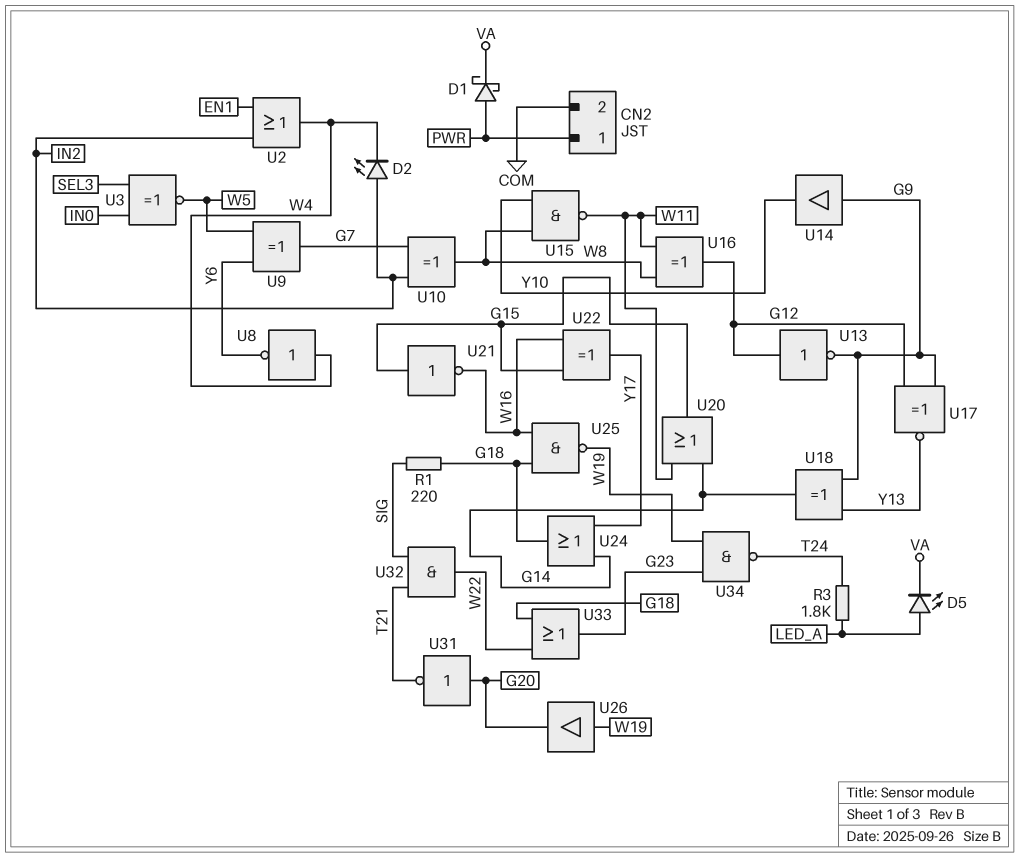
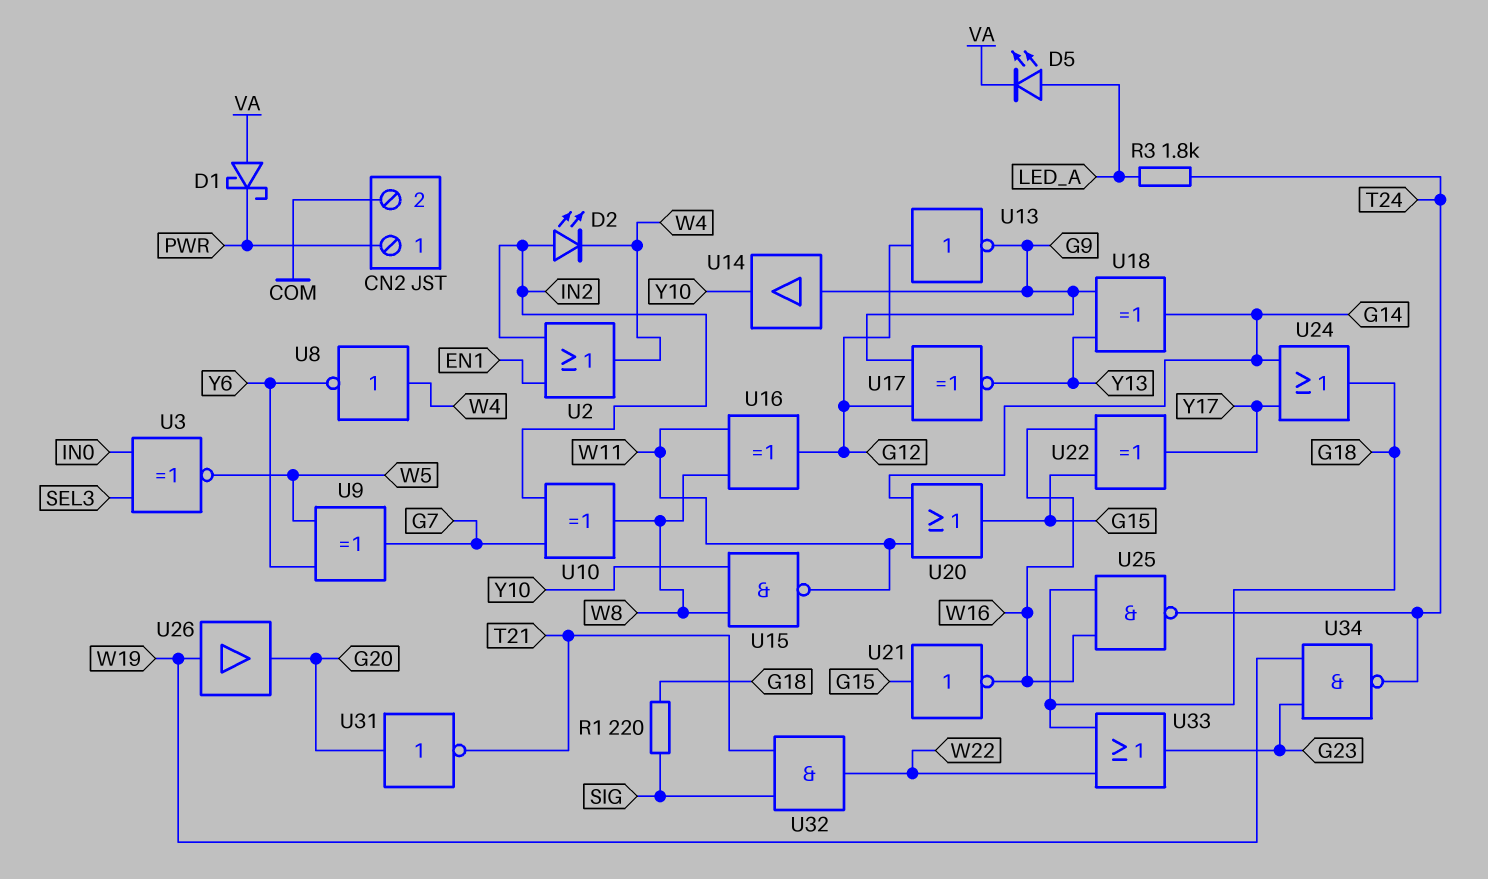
D1: schottky (A PWR, K VA) -> schottky (A VA, K PWR)
U25: NAND (in G18, in W16, out W19) -> NAND (in G18, in W16, out T24)

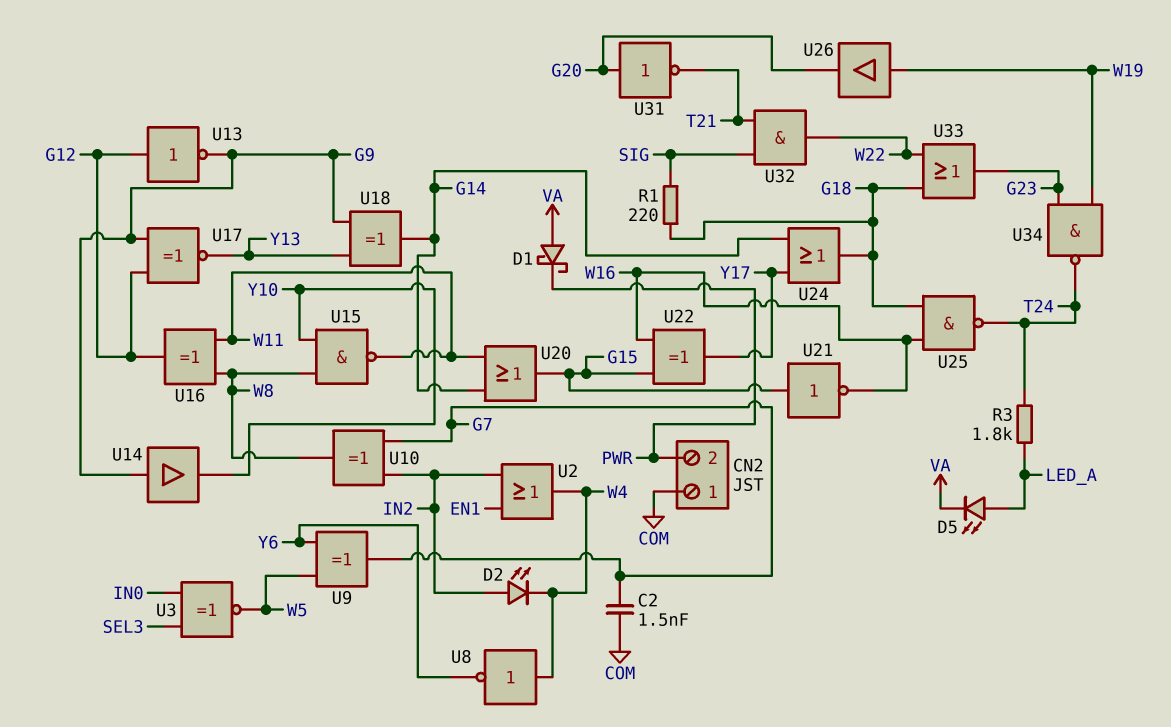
C2: none -> 1.5nF (COM, G7)
CN2 pin 1: PWR -> COM
CN2 pin 2: COM -> PWR

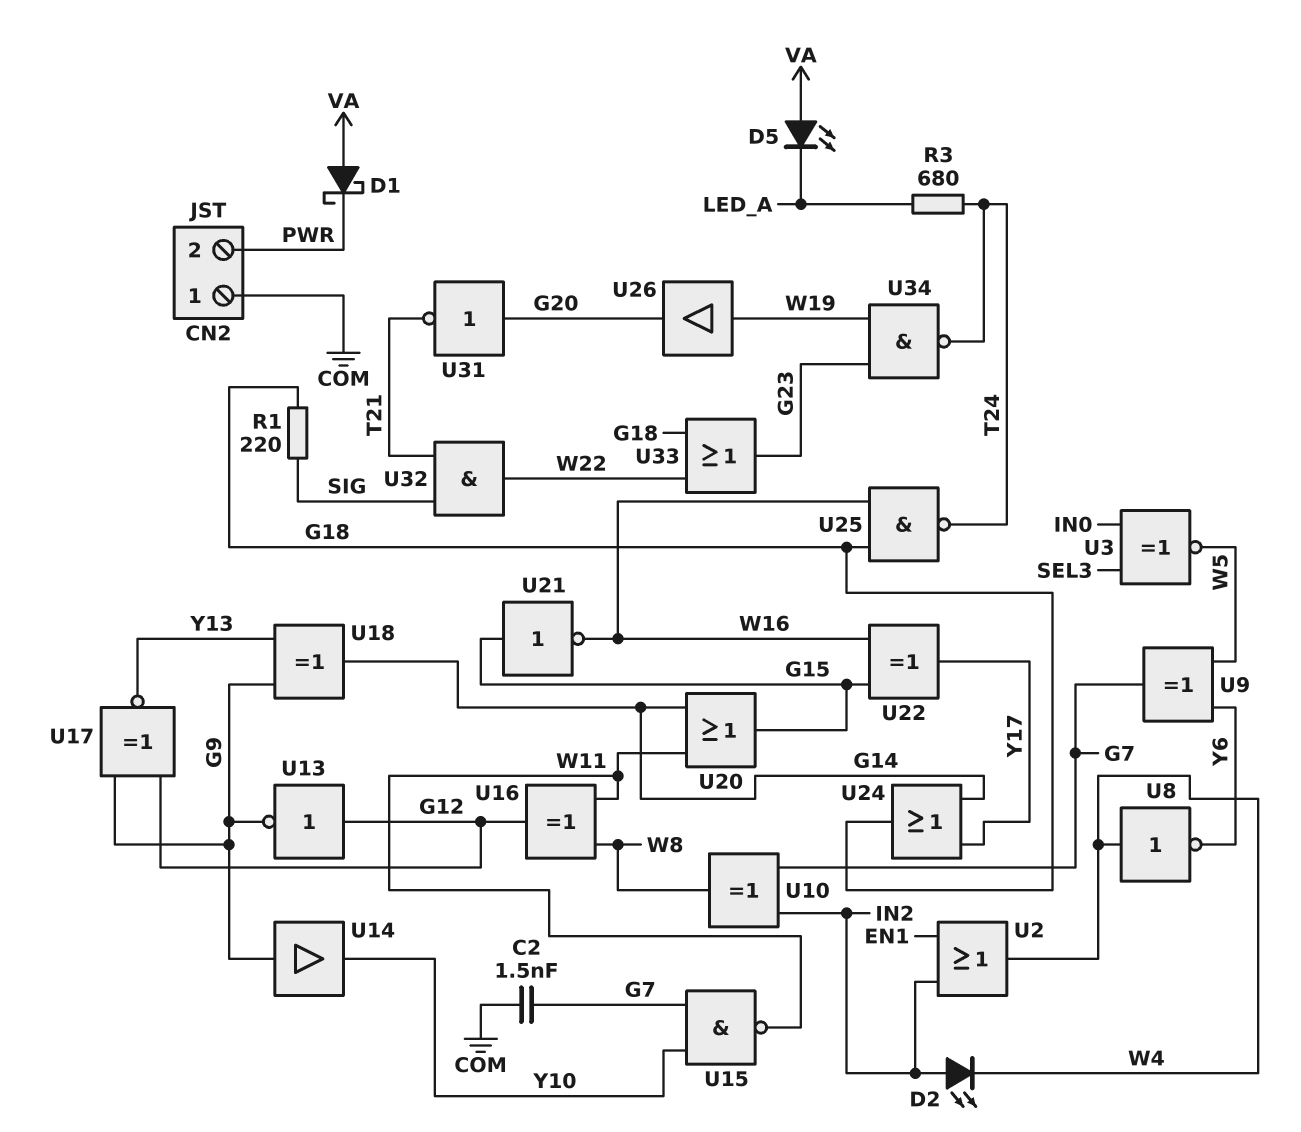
D5: LED (A LED_A, K VA) -> LED (A VA, K LED_A)
R3: 1.8k (LED_A, T24) -> 680 (LED_A, T24)
U15: NAND (in W8, in Y10, out W11) -> NAND (in G7, in Y10, out W11)

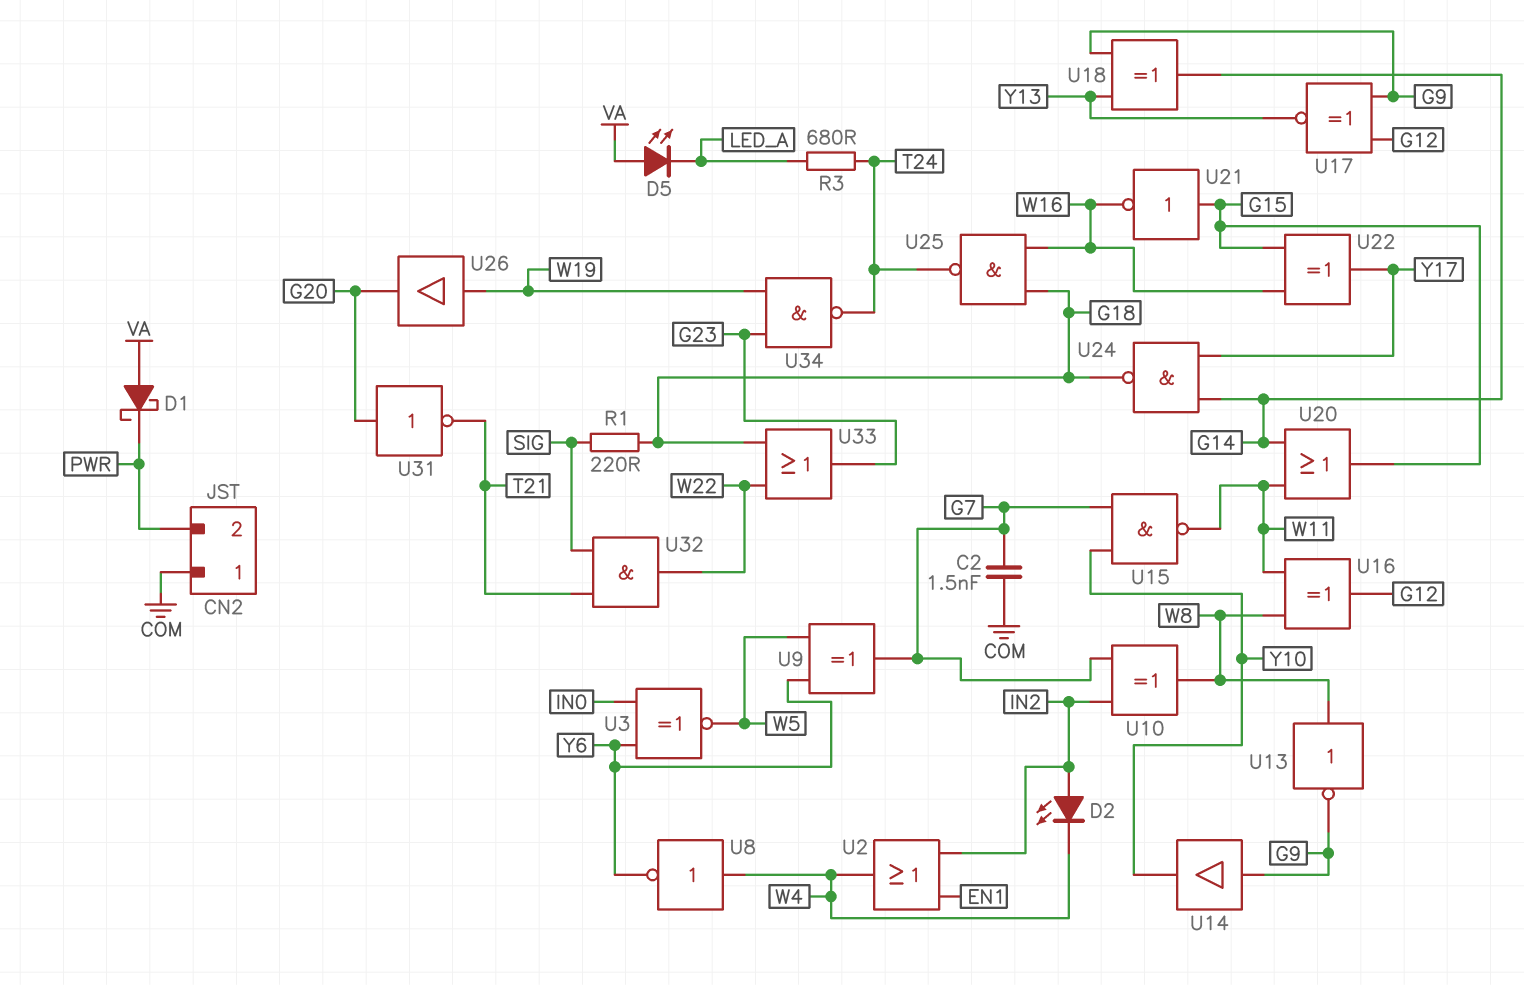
U3: XNOR (in IN0, in SEL3, out W5) -> XNOR (in IN0, in Y6, out W5)
U13: NOT (in G12, out G9) -> NOT (in W8, out G9)
U24: OR (in G14, in Y17, out G18) -> NAND (in G14, in Y17, out G18)

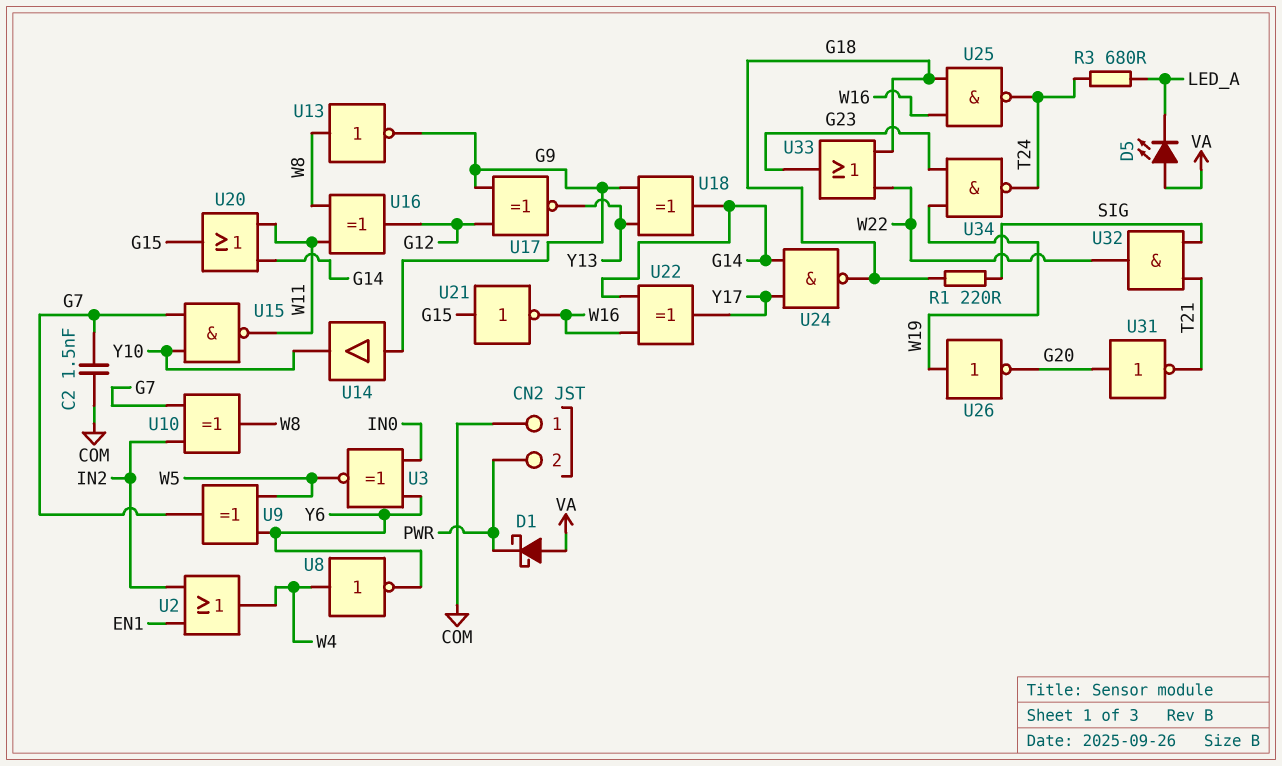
D2: LED (A IN2, K W4) -> none
U22: XOR (in G15, in W16, out Y17) -> XOR (in G14, in W16, out Y17)
U26: buffer (in W19, out G20) -> NOT (in W19, out G20)

